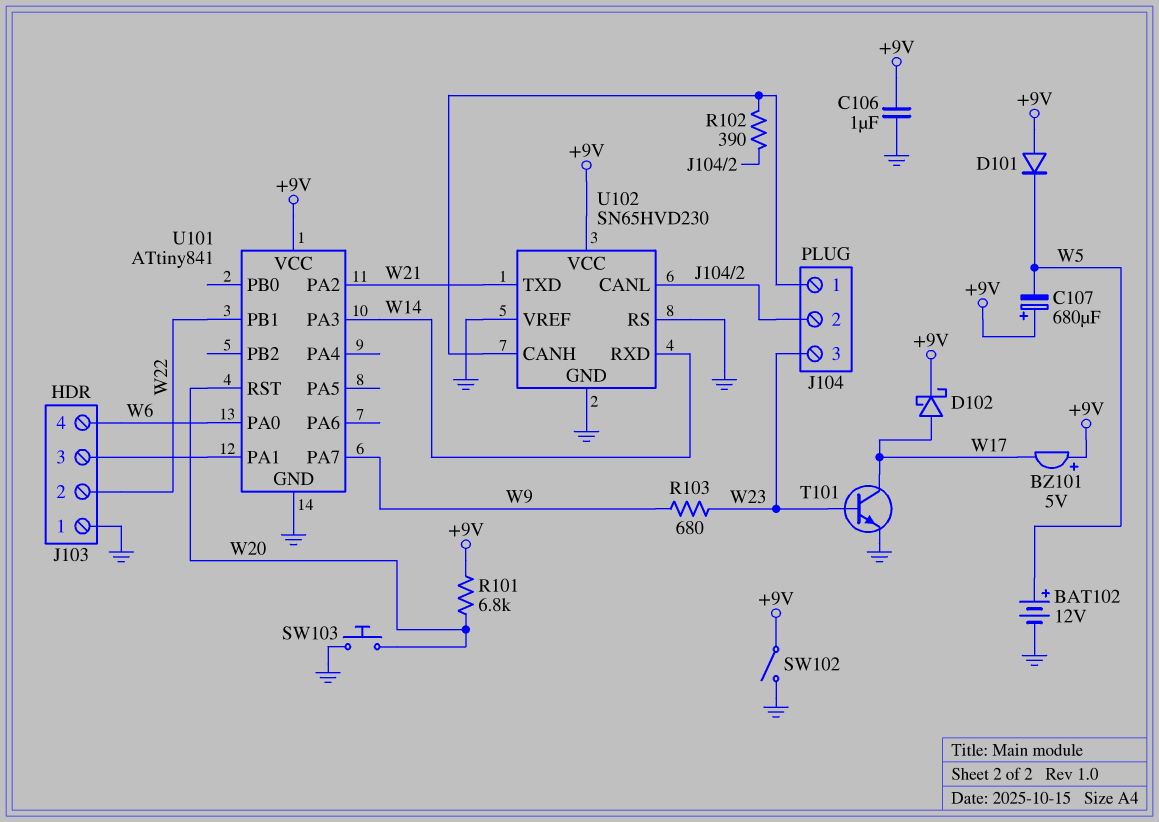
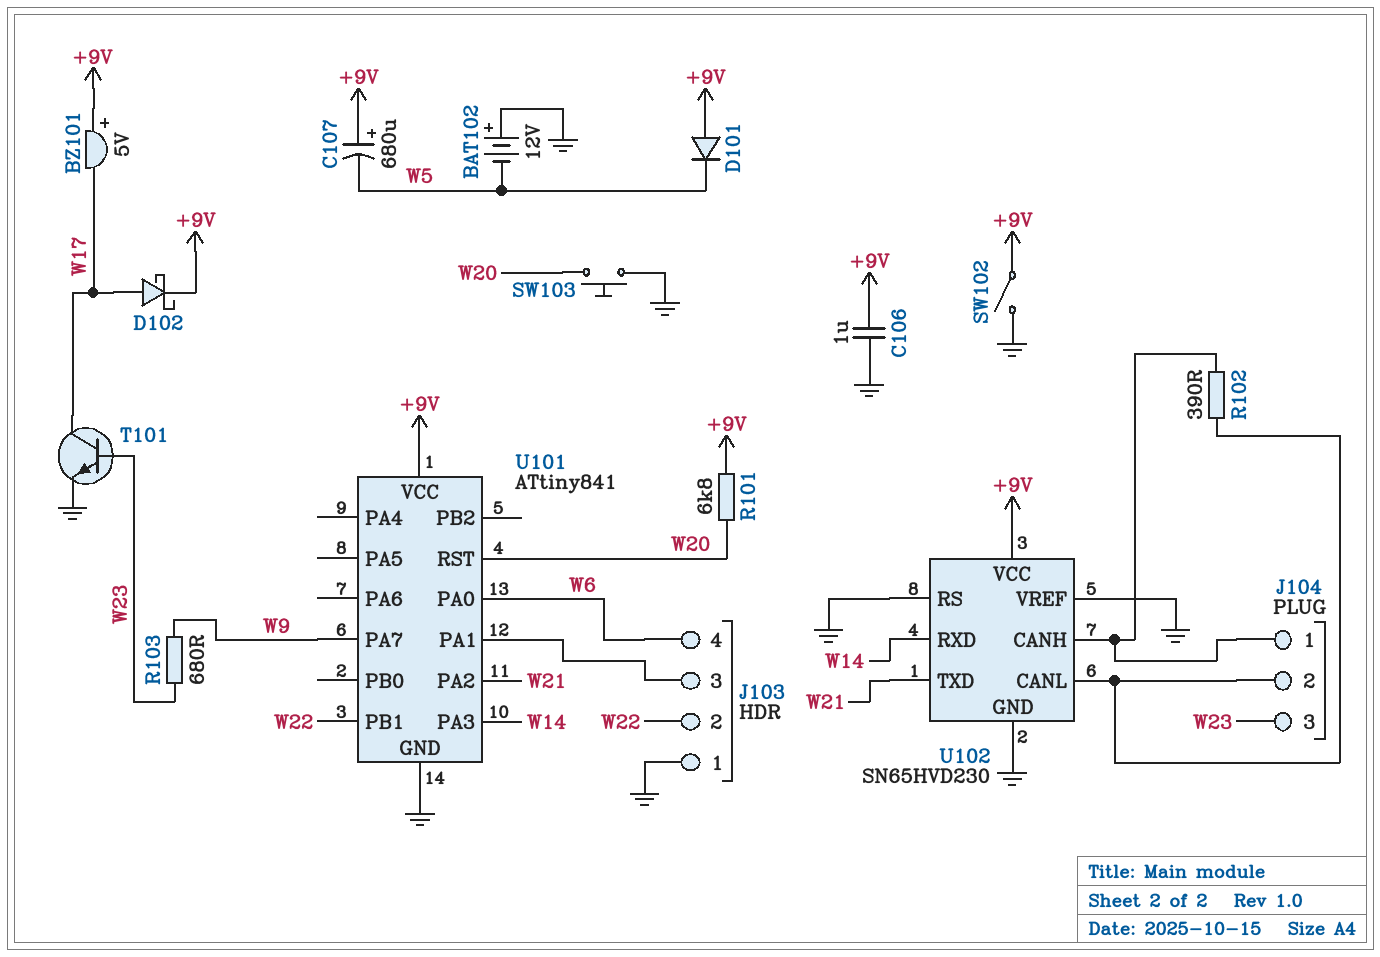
BAT102: 12V (plus W5, minus GND) -> 12V (plus GND, minus W5)

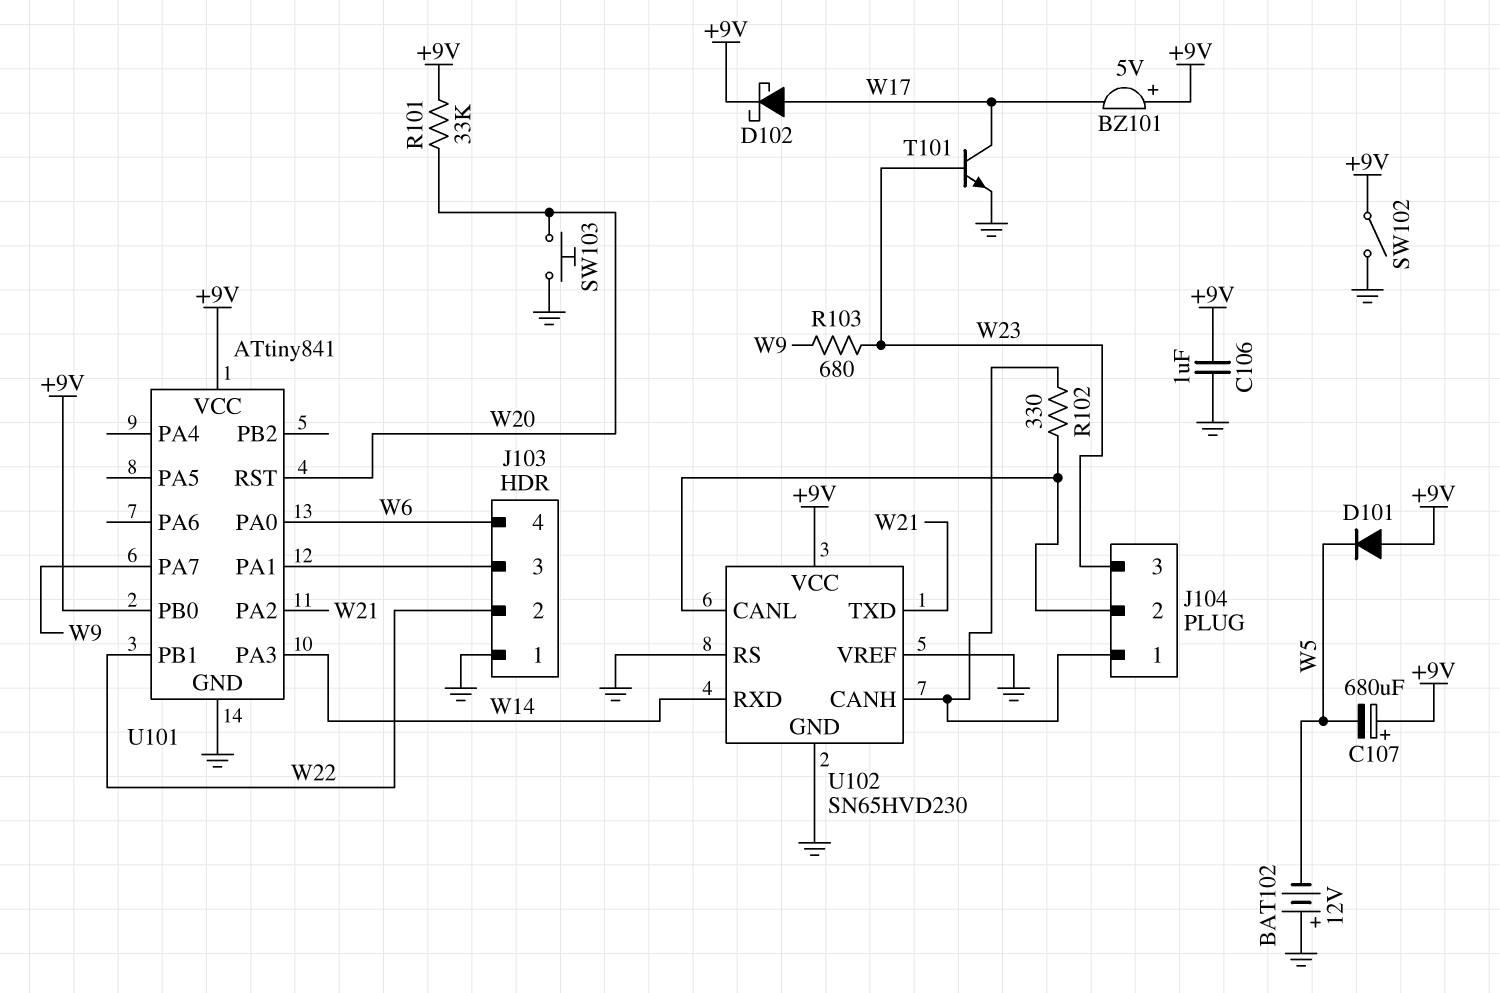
R101: 6.8k (+9V, W20) -> 33k (+9V, W20)
R102: 390 (J104/1, J104/2) -> 330 (J104/1, J104/2)
U101 pin PB0: none -> +9V

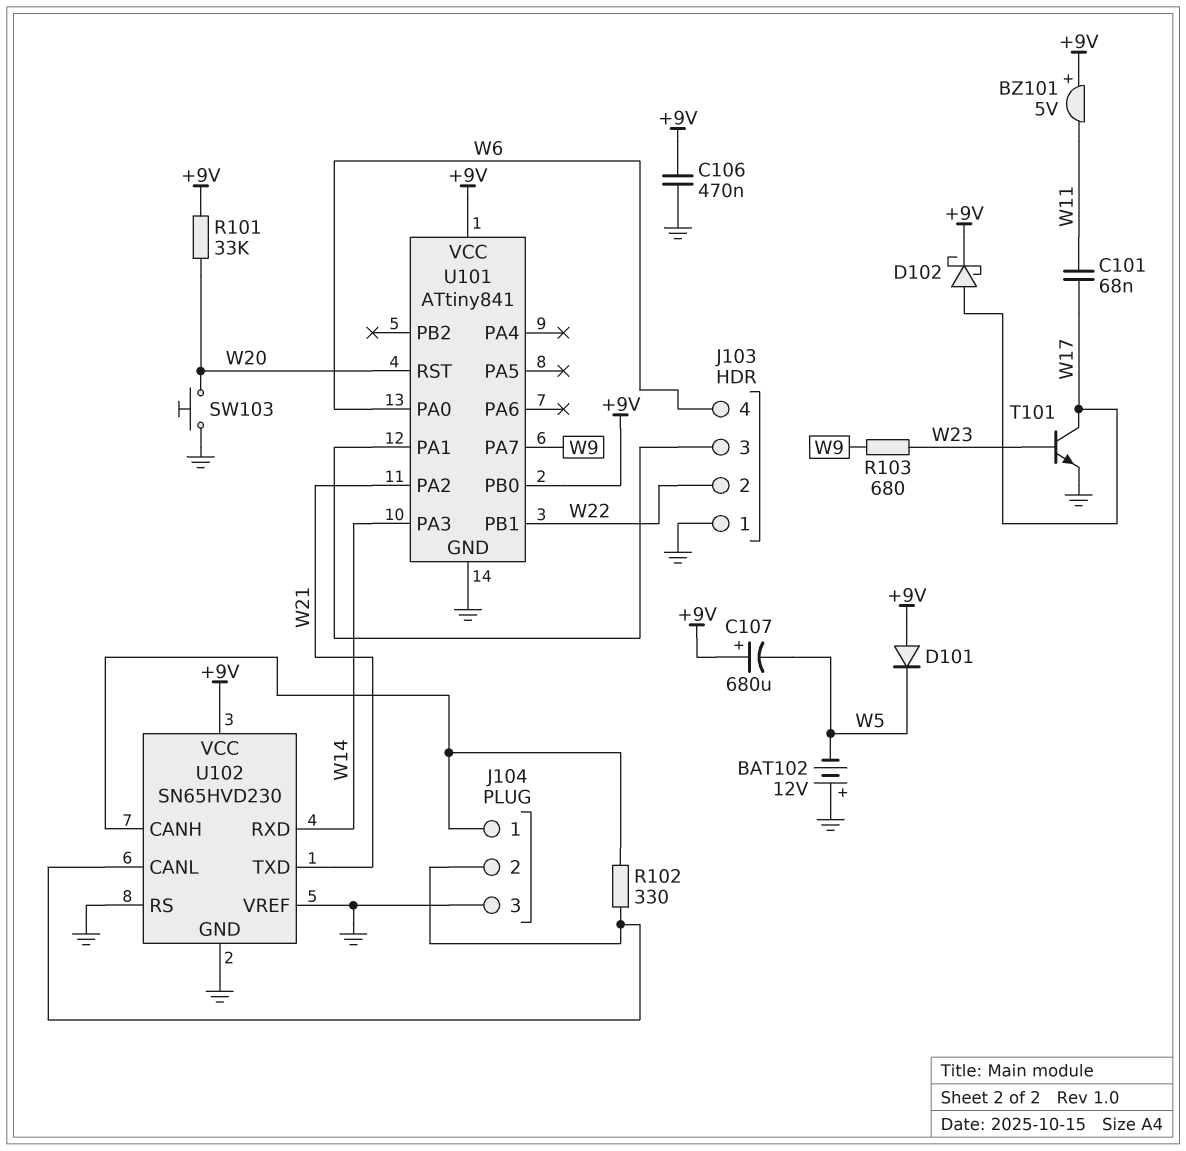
BZ101: buzzer 5V (plus +9V, minus W17) -> buzzer 5V (plus +9V, minus W11)
C101: none -> 68nF (W11, W17)
C106: 1uF (+9V, GND) -> 470nF (+9V, GND)
J104 pin 3: W23 -> GND
SW102: switch (+9V, GND) -> none

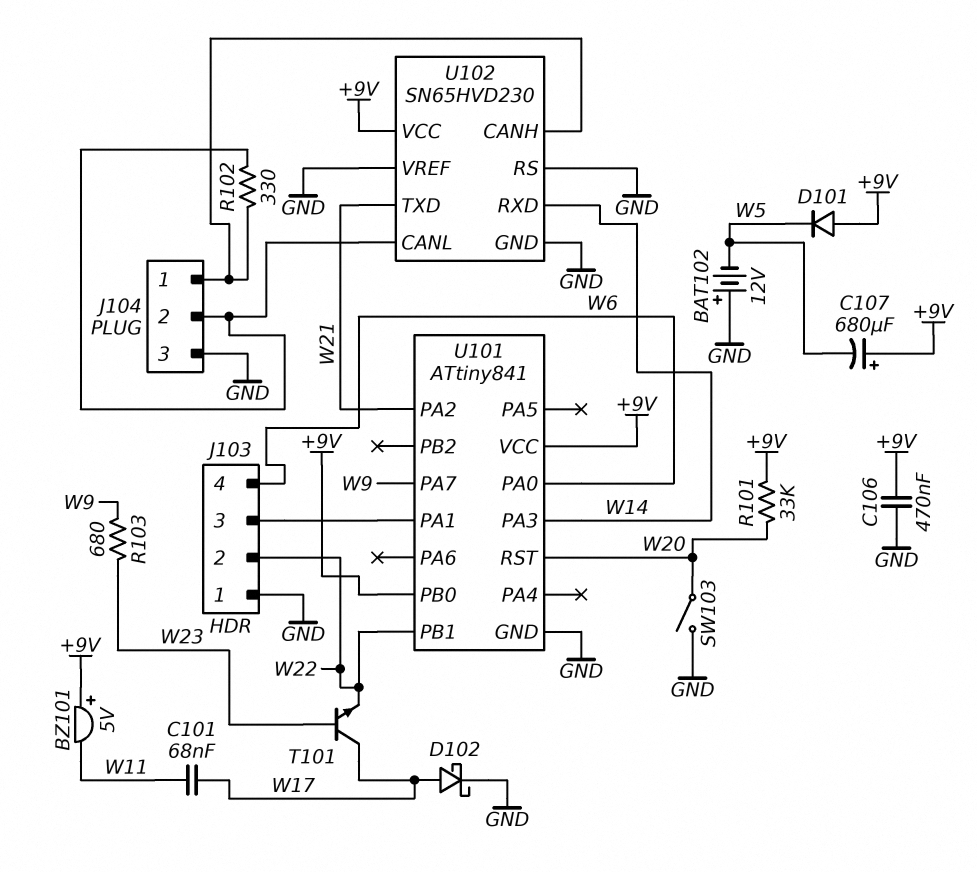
D102: schottky (A W17, K +9V) -> schottky (A W17, K GND)
SW103: button (GND, W20) -> switch (GND, W20)
T101: NPN (B W23, C W17, E GND) -> NPN (B W23, C W17, E W22)

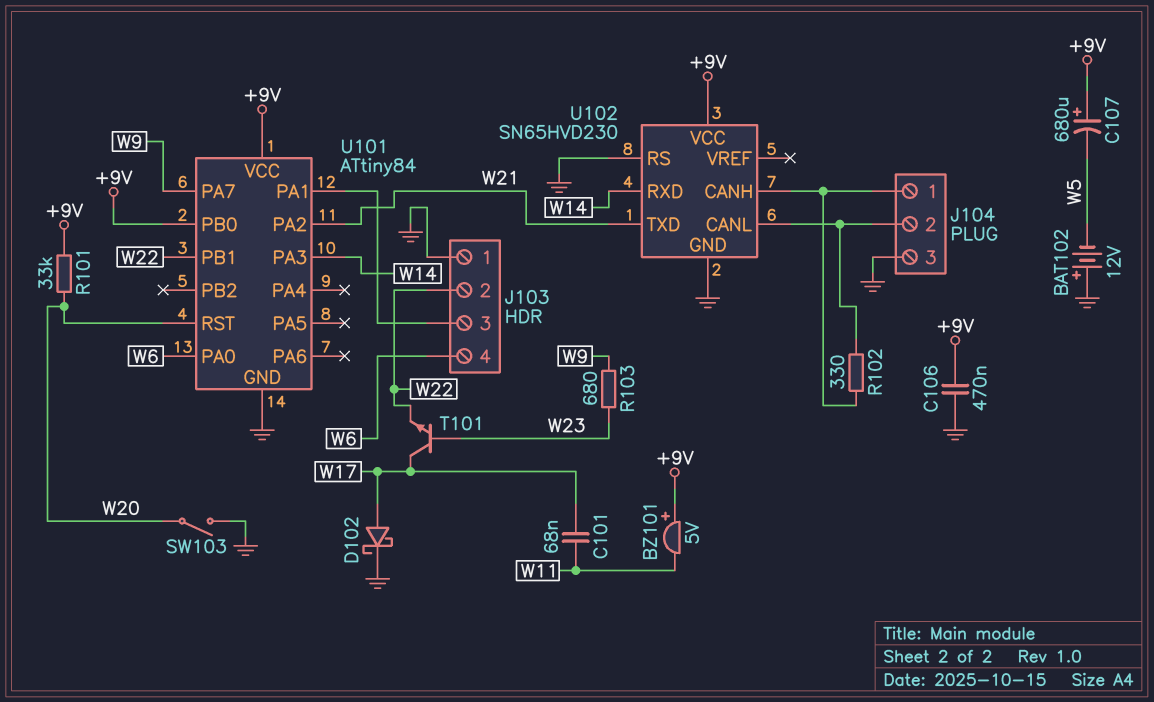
D101: diode (A +9V, K W5) -> none
U101: ATtiny841 -> ATtiny84
U102 pin VREF: GND -> none

